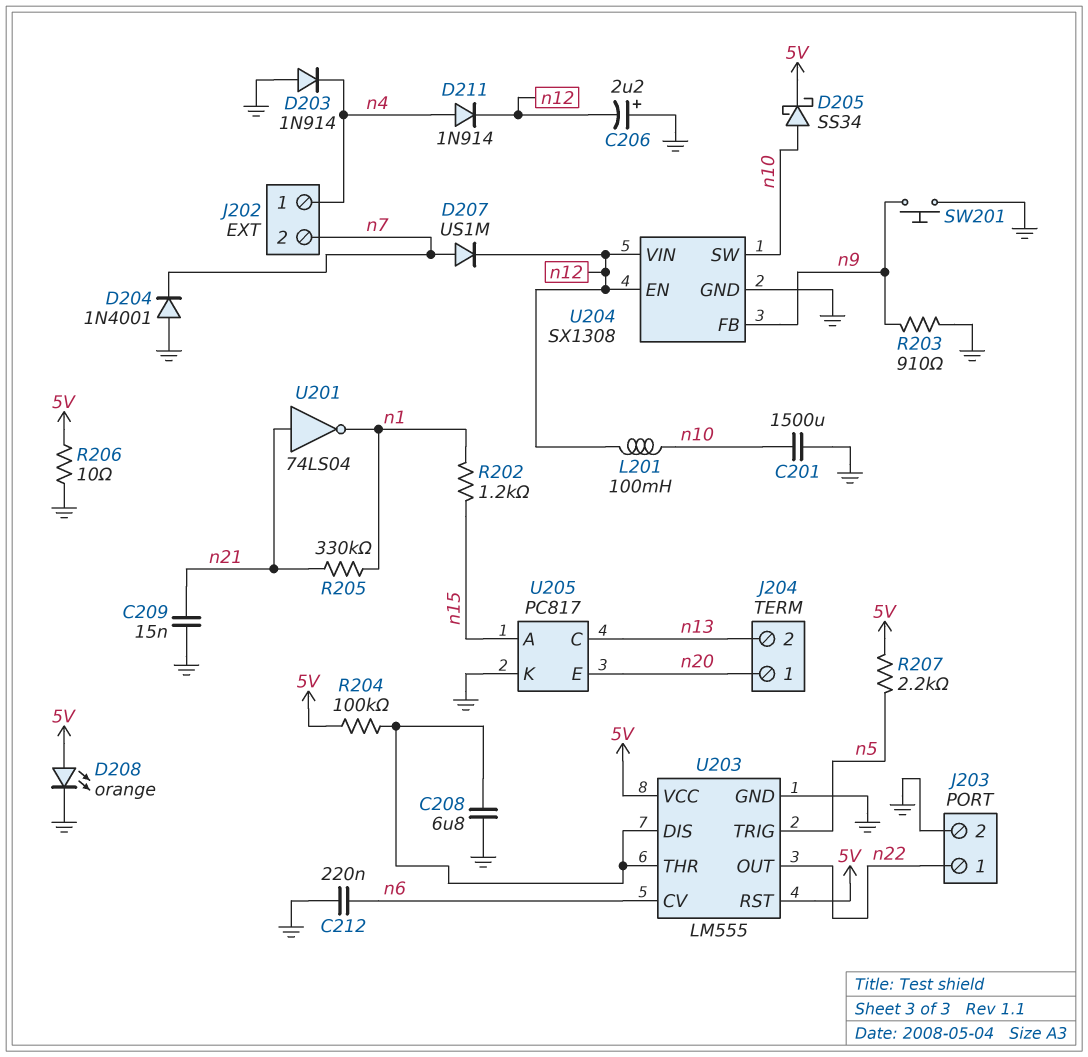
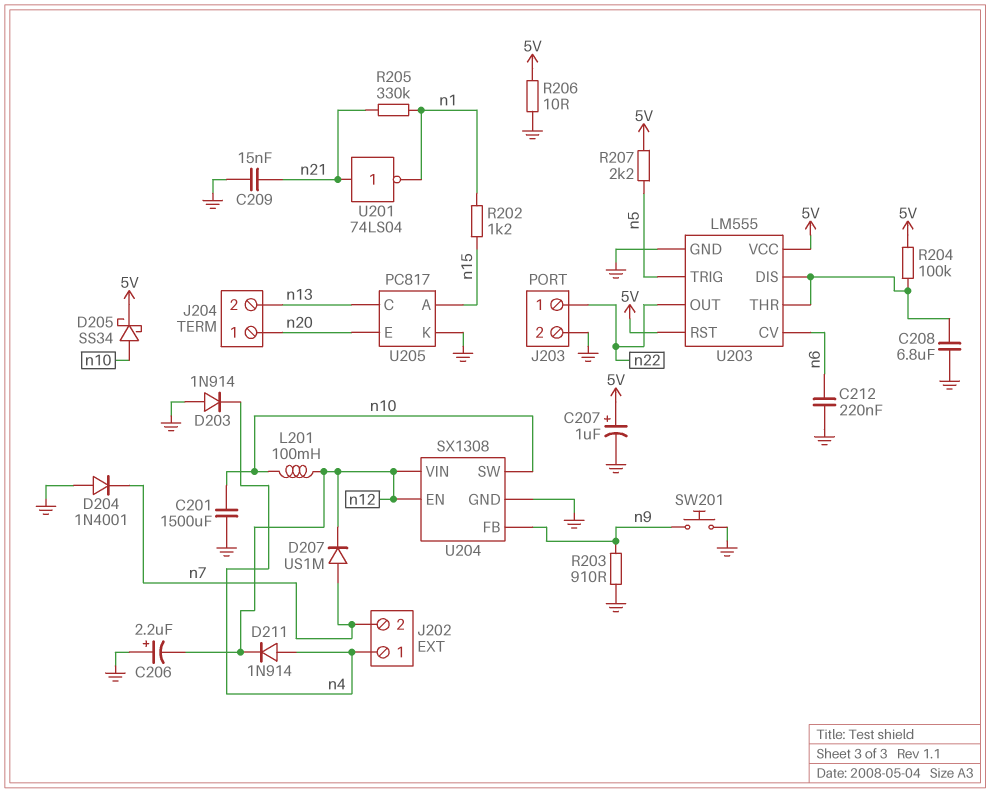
C207: none -> 1uF (plus 5V, minus GND)
D208: LED orange (A 5V, K GND) -> none

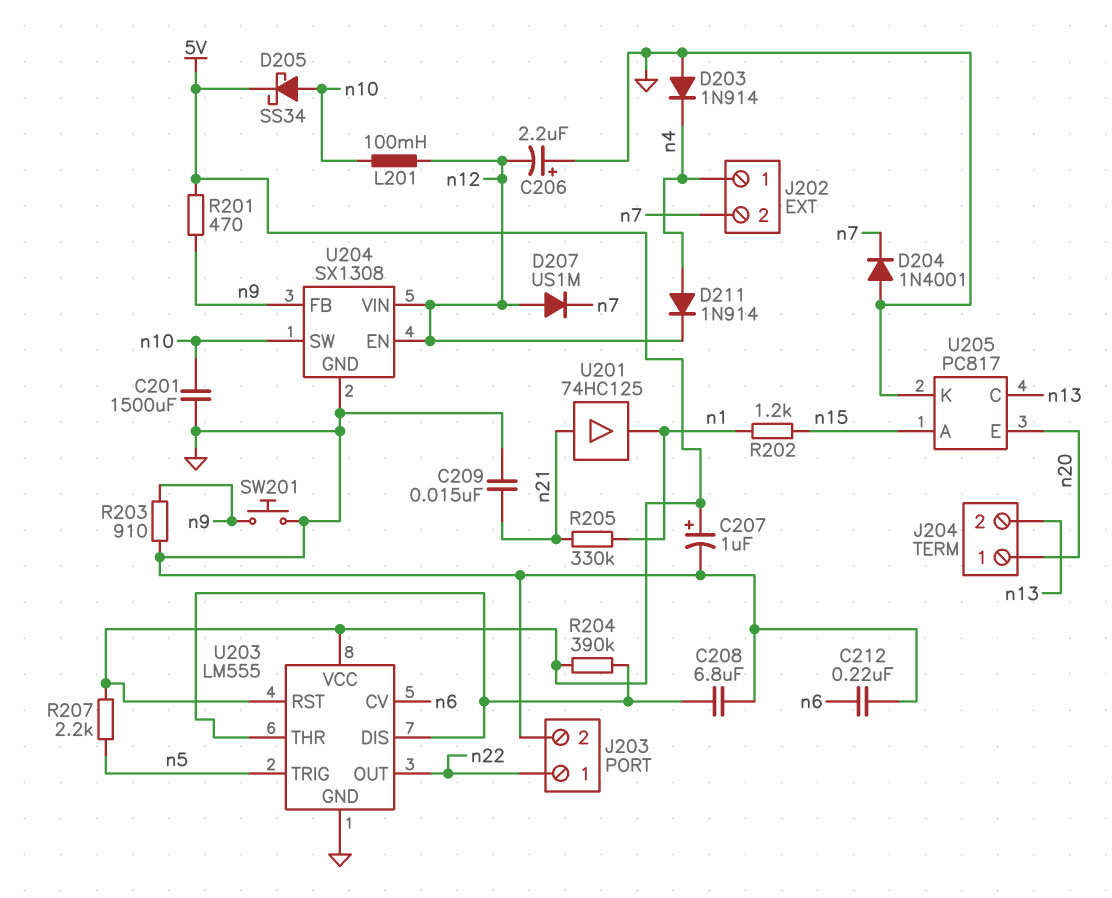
D207: diode US1M (A n7, K n12) -> diode US1M (A n12, K n7)
R201: none -> 470 (5V, n9)
R204: 100k (5V, U203/DIS) -> 390k (5V, U203/DIS)
R206: 10 (5V, GND) -> none
U201: NOT 74LS04 (in n21, out n1) -> buffer 74HC125 (in n21, out n1)

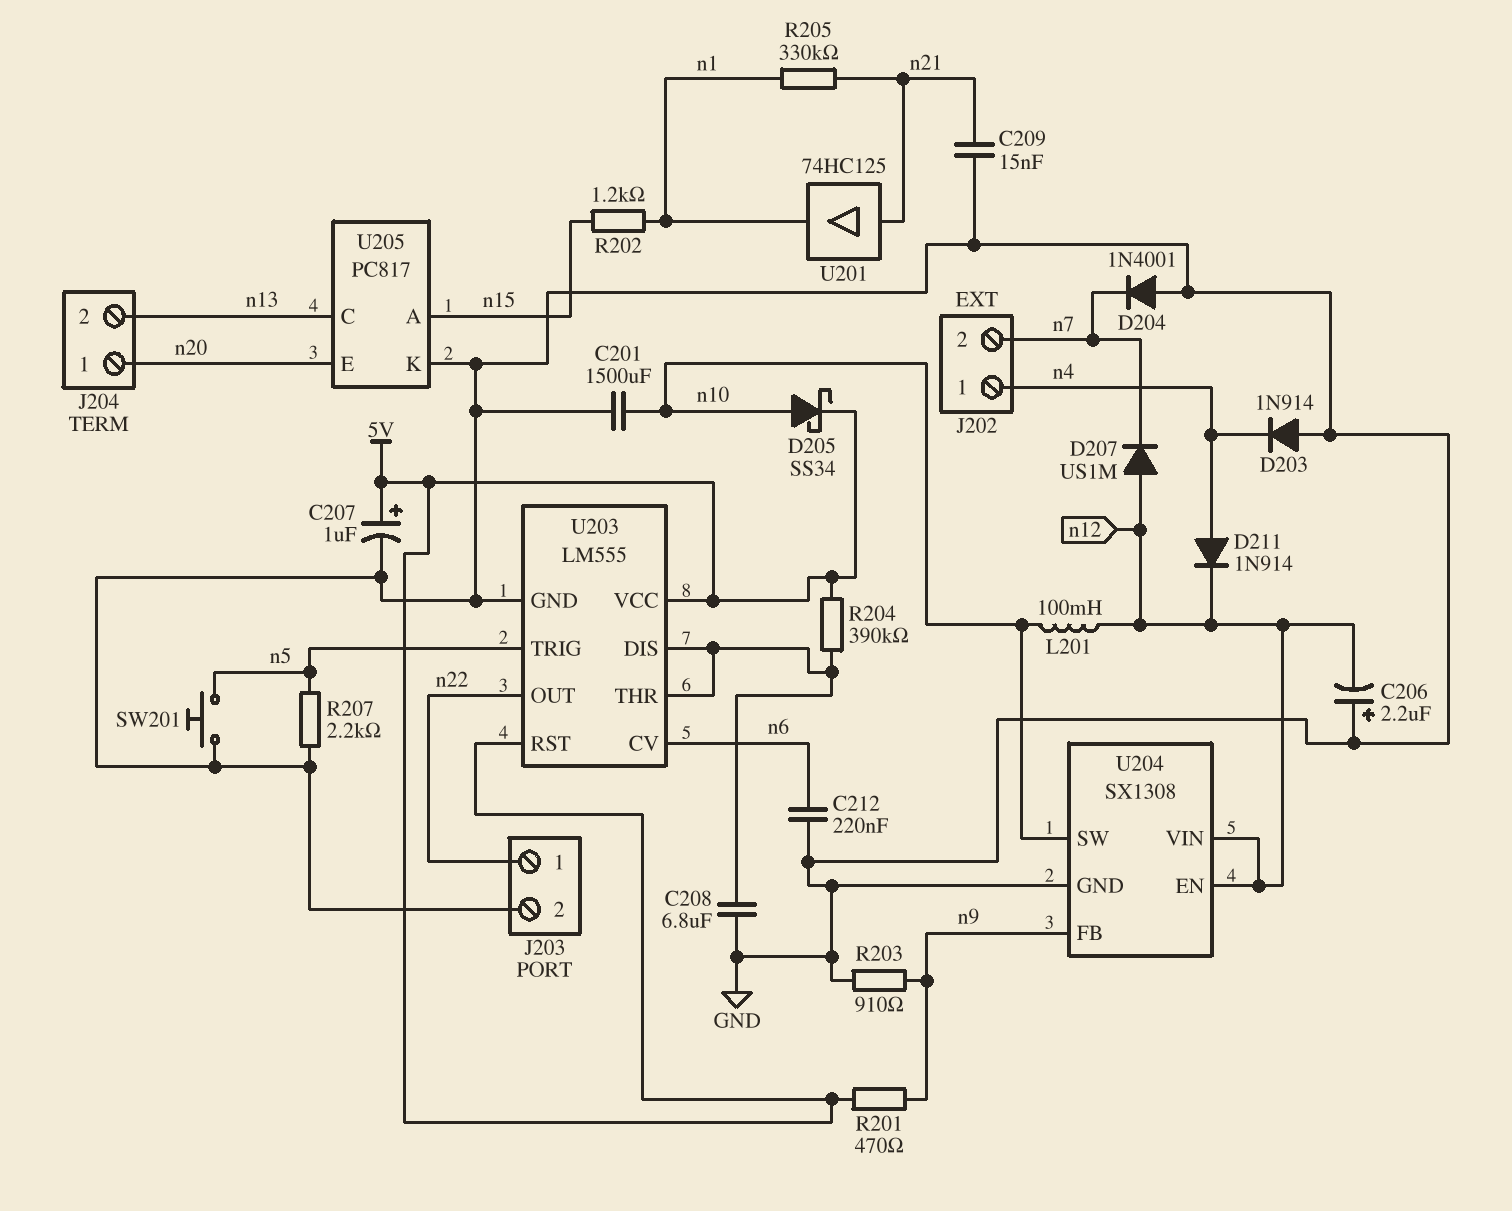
R207: 2.2k (5V, n5) -> 2.2k (GND, n5)
SW201: button (GND, n9) -> button (GND, n5)

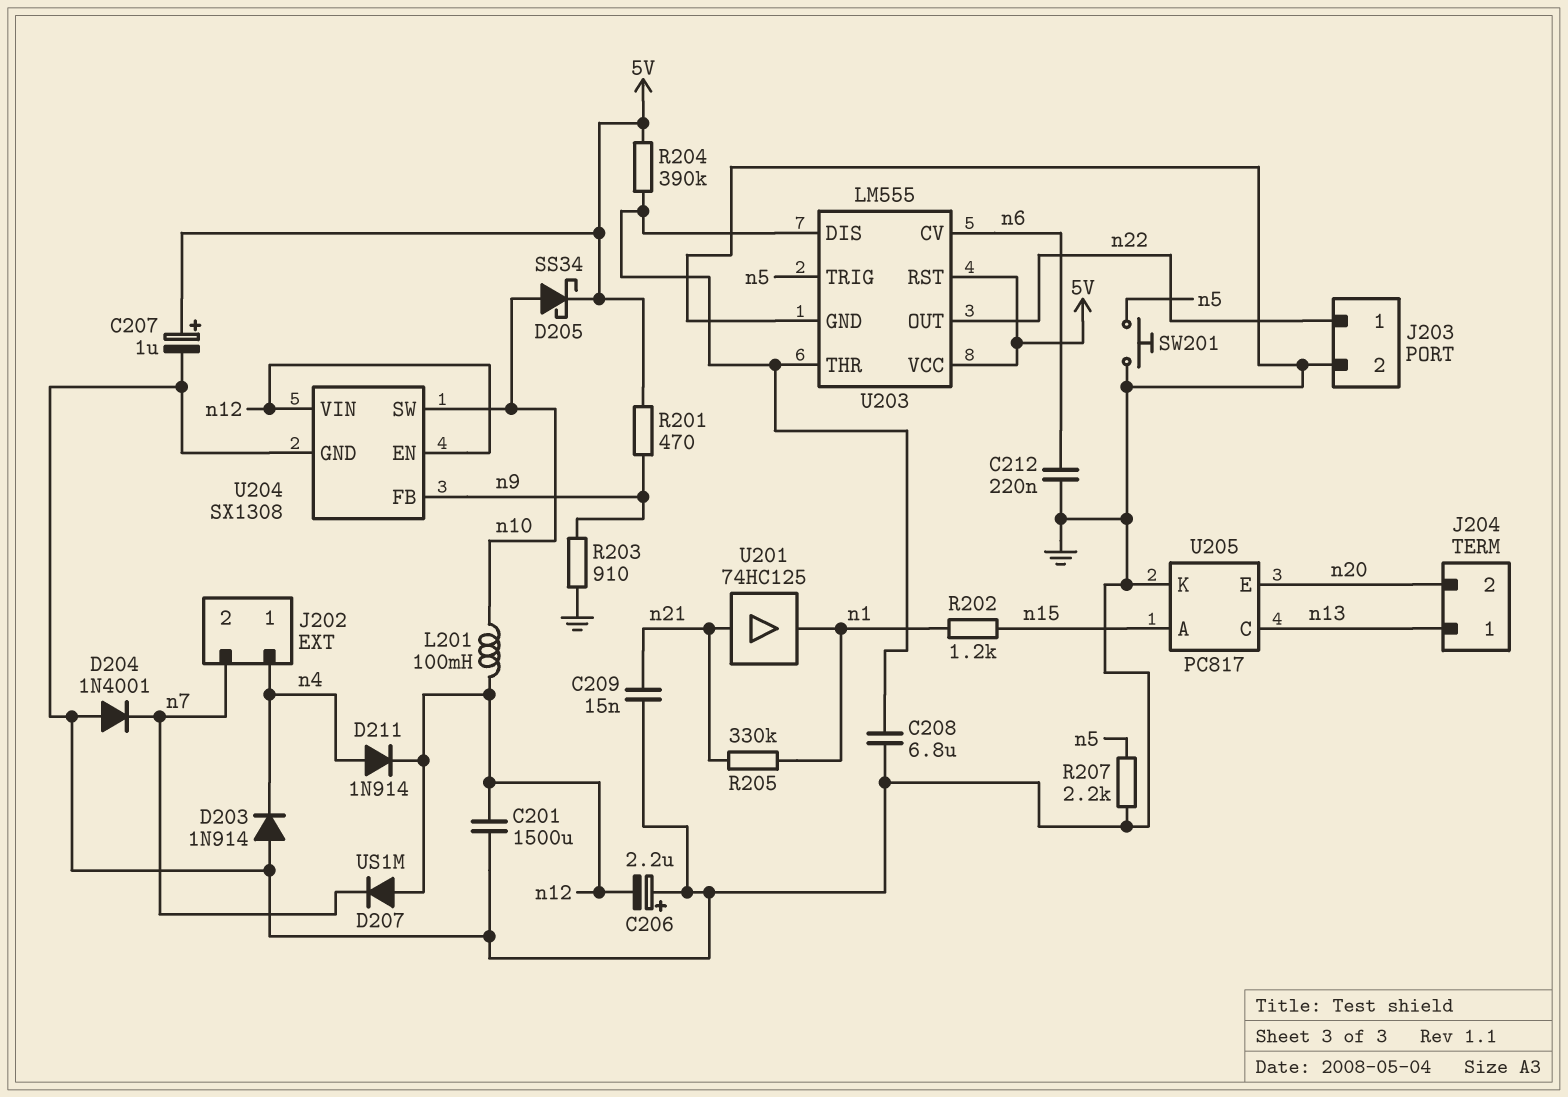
C201: 1500uF (GND, n10) -> 1500uF (GND, n12)
J204 pin 1: n20 -> n13
J204 pin 2: n13 -> n20

